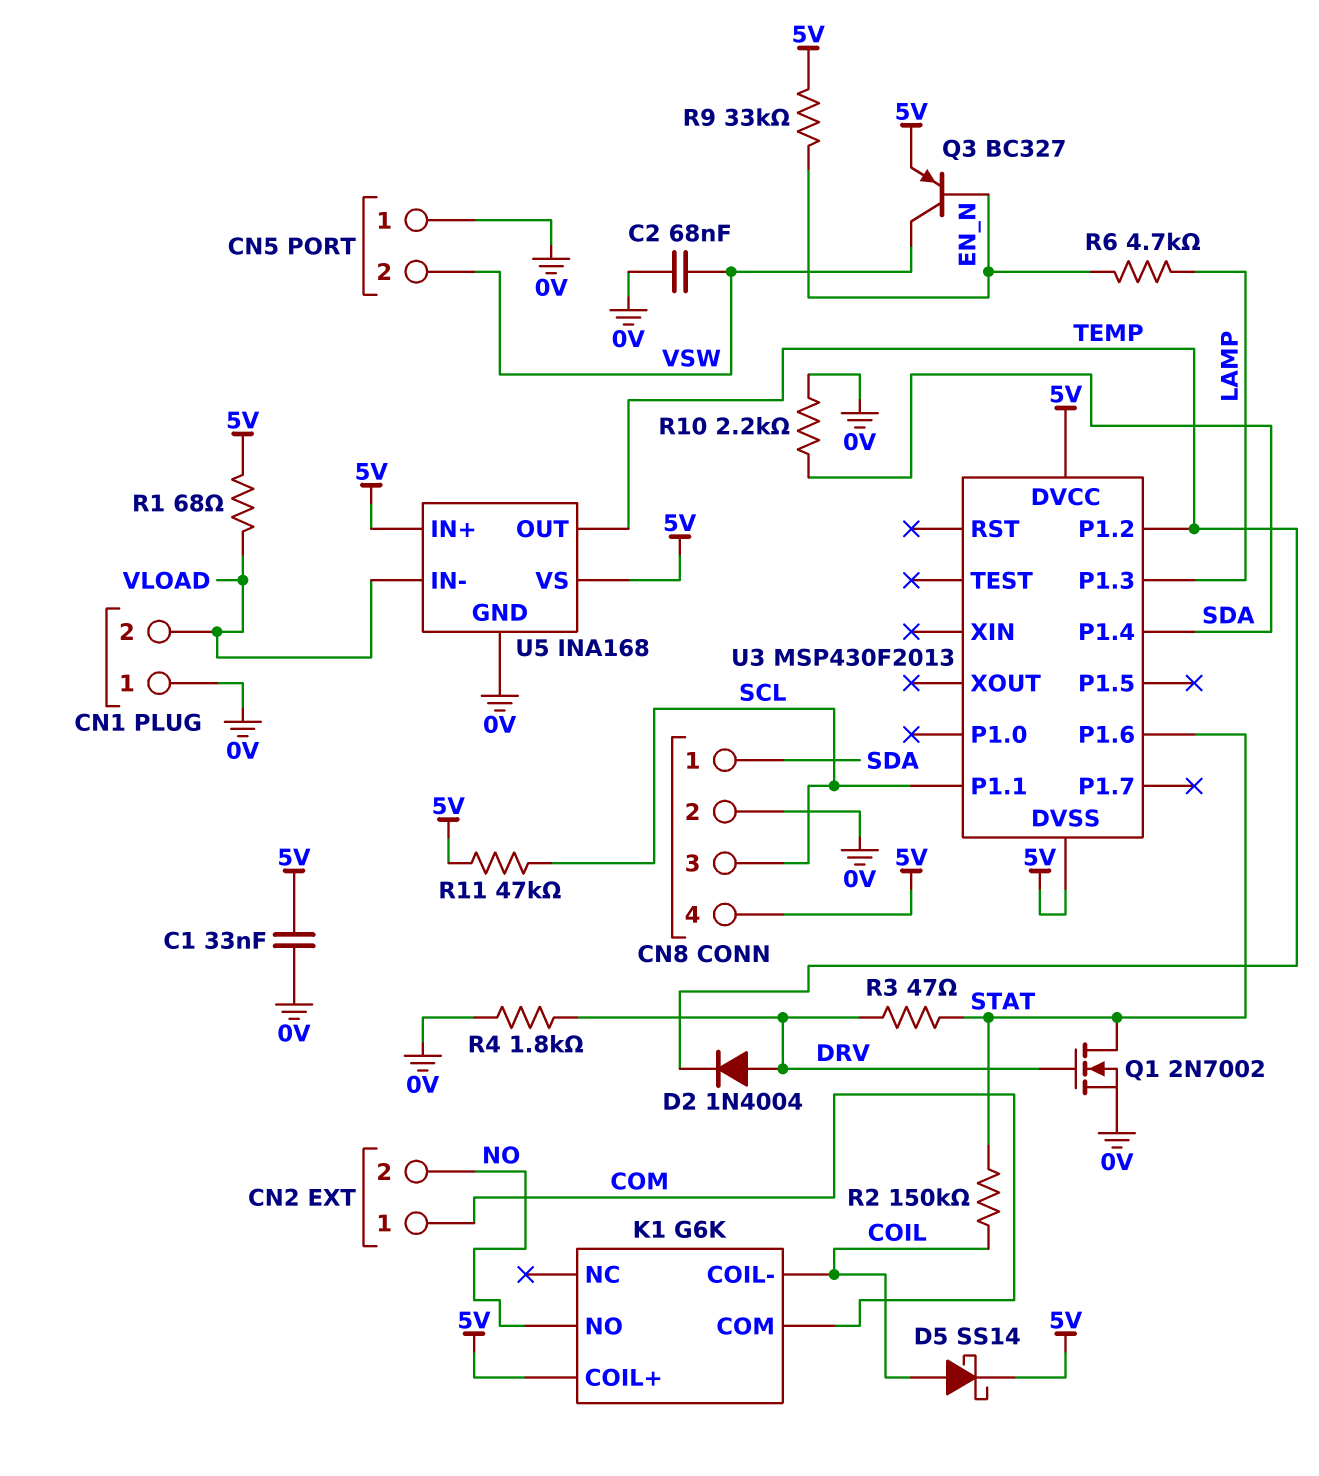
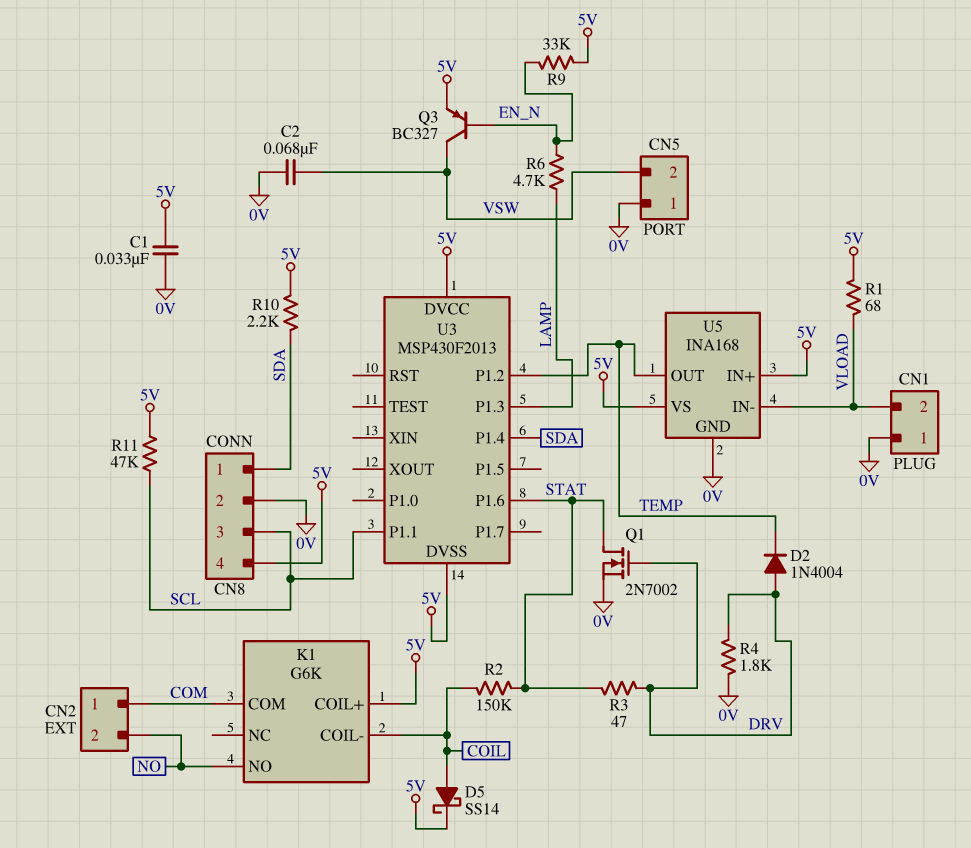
R10: 2.2k (0V, SDA) -> 2.2k (5V, SDA)

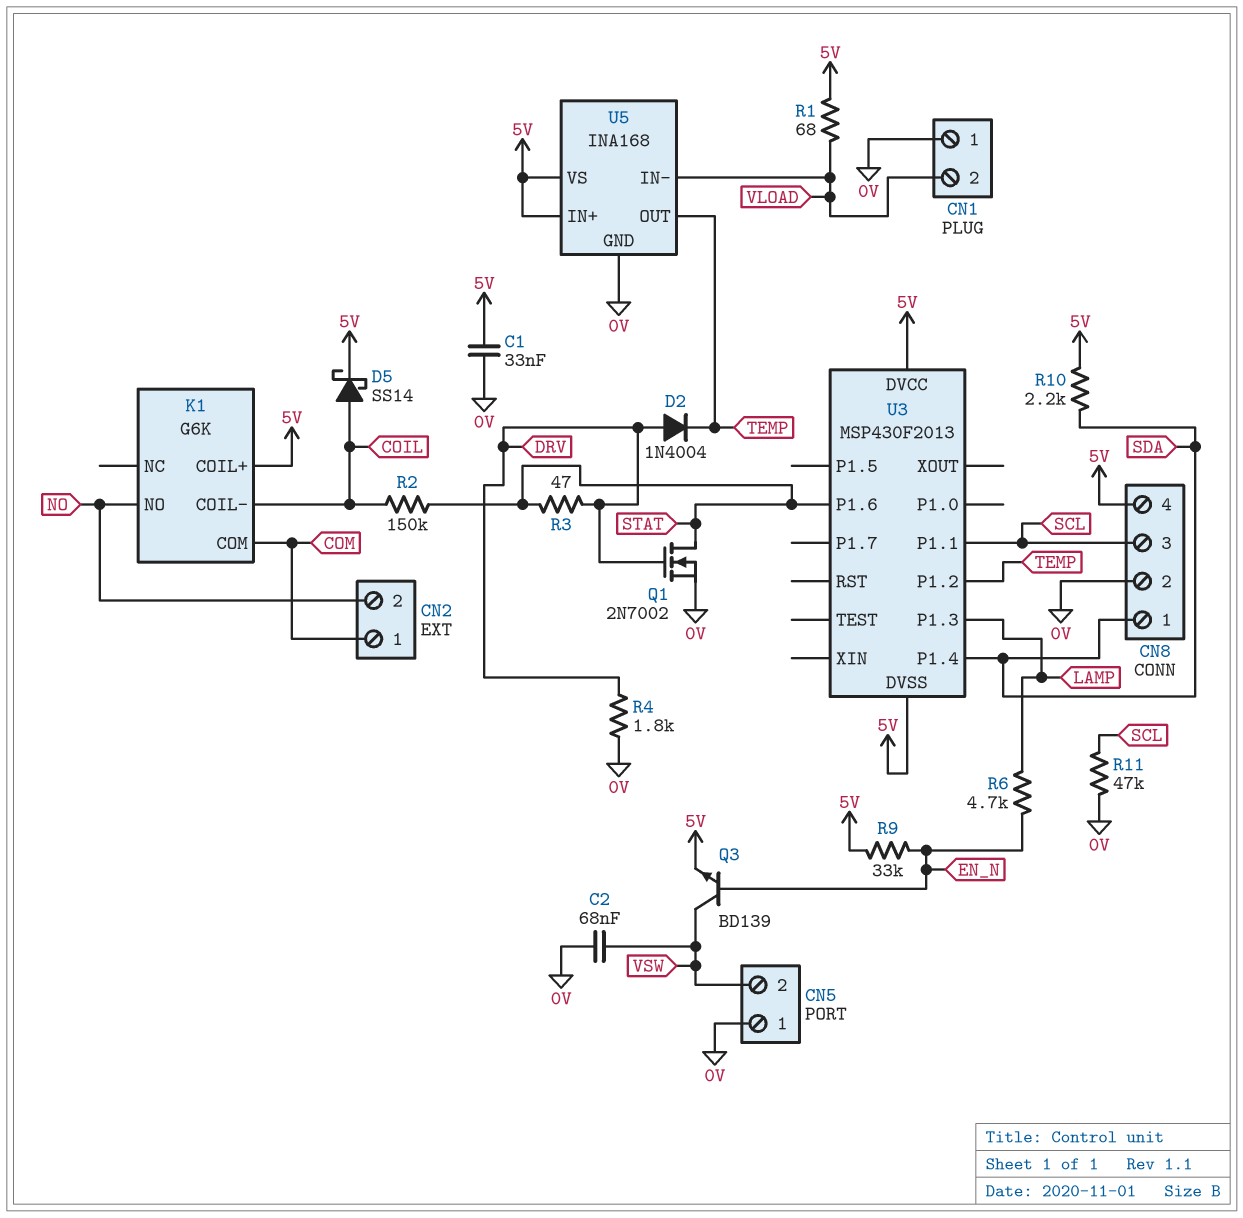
Q3: PNP BC327 (B EN_N, C VSW, E 5V) -> NPN BD139 (B EN_N, C VSW, E 5V)
R11: 47k (5V, SCL) -> 47k (0V, SCL)

